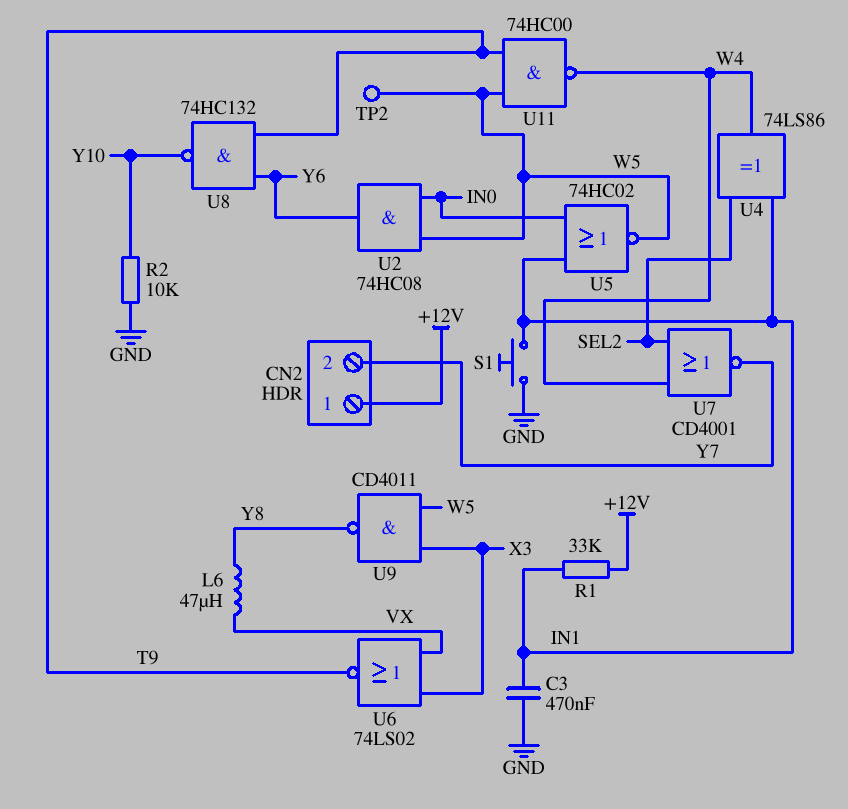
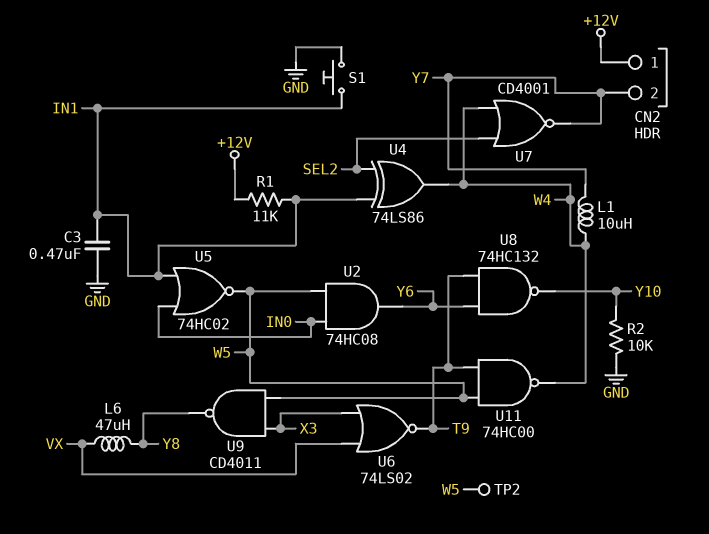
L1: none -> 10uH (W4, Y7)
R1: 33k (+12V, IN1) -> 11k (+12V, IN1)

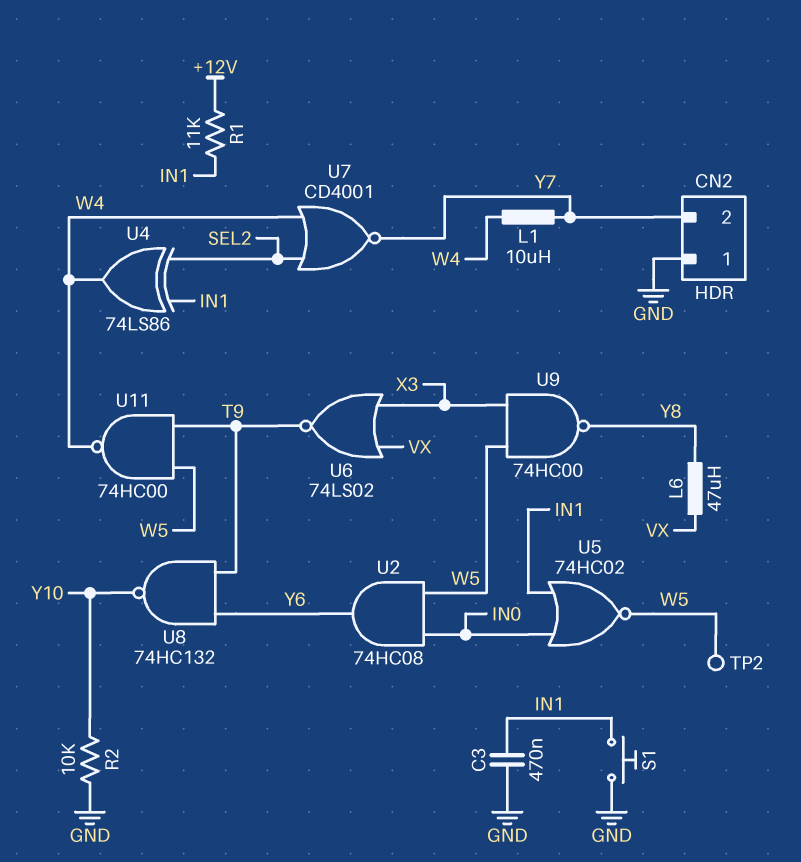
CN2 pin 1: +12V -> GND
U9: NAND CD4011 (in W5, in X3, out Y8) -> NAND 74HC00 (in W5, in X3, out Y8)

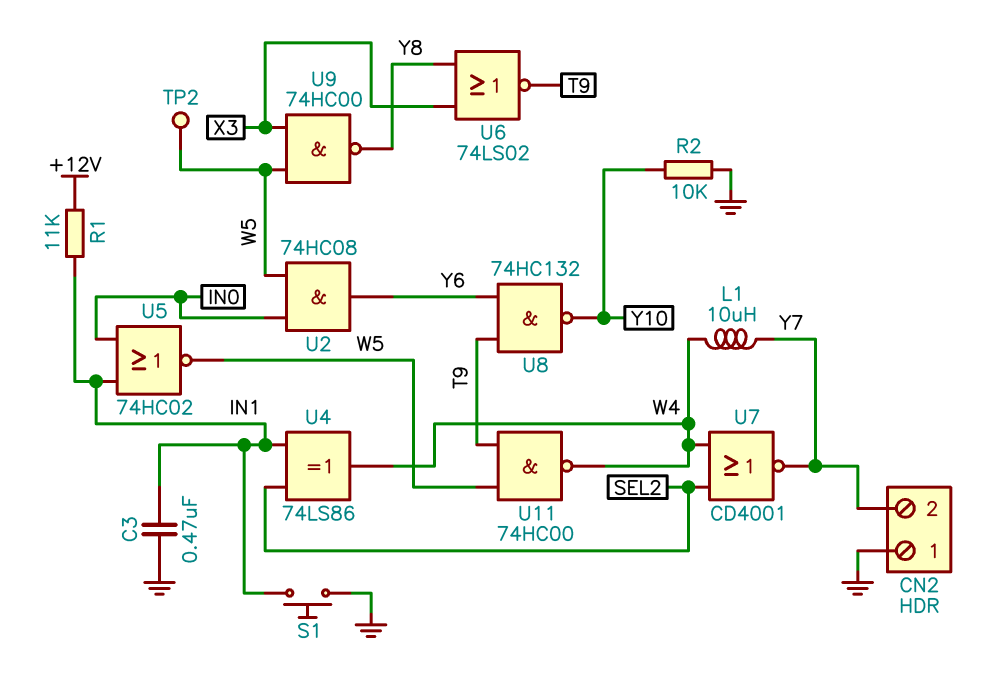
L6: 47uH (VX, Y8) -> none
U6: NOR 74LS02 (in VX, in X3, out T9) -> NOR 74LS02 (in X3, in Y8, out T9)

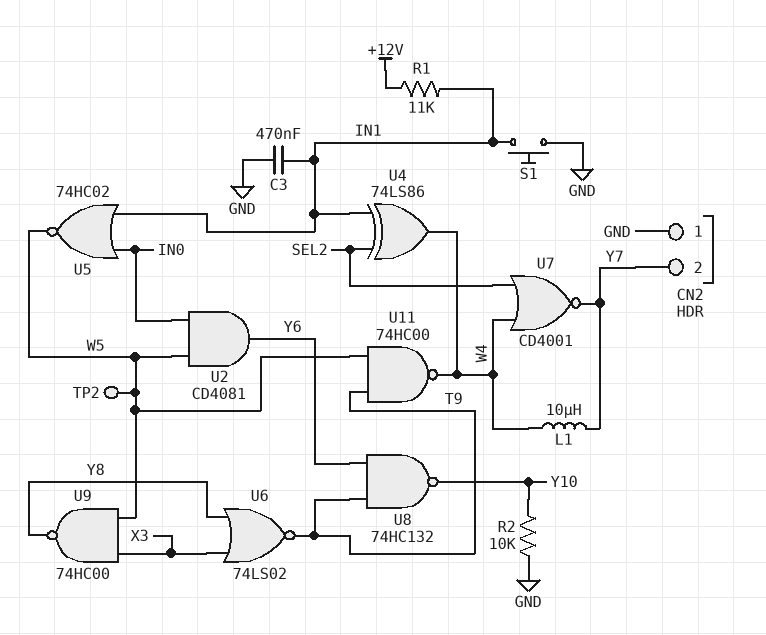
U2: AND 74HC08 (in IN0, in W5, out Y6) -> AND CD4081 (in IN0, in W5, out Y6)

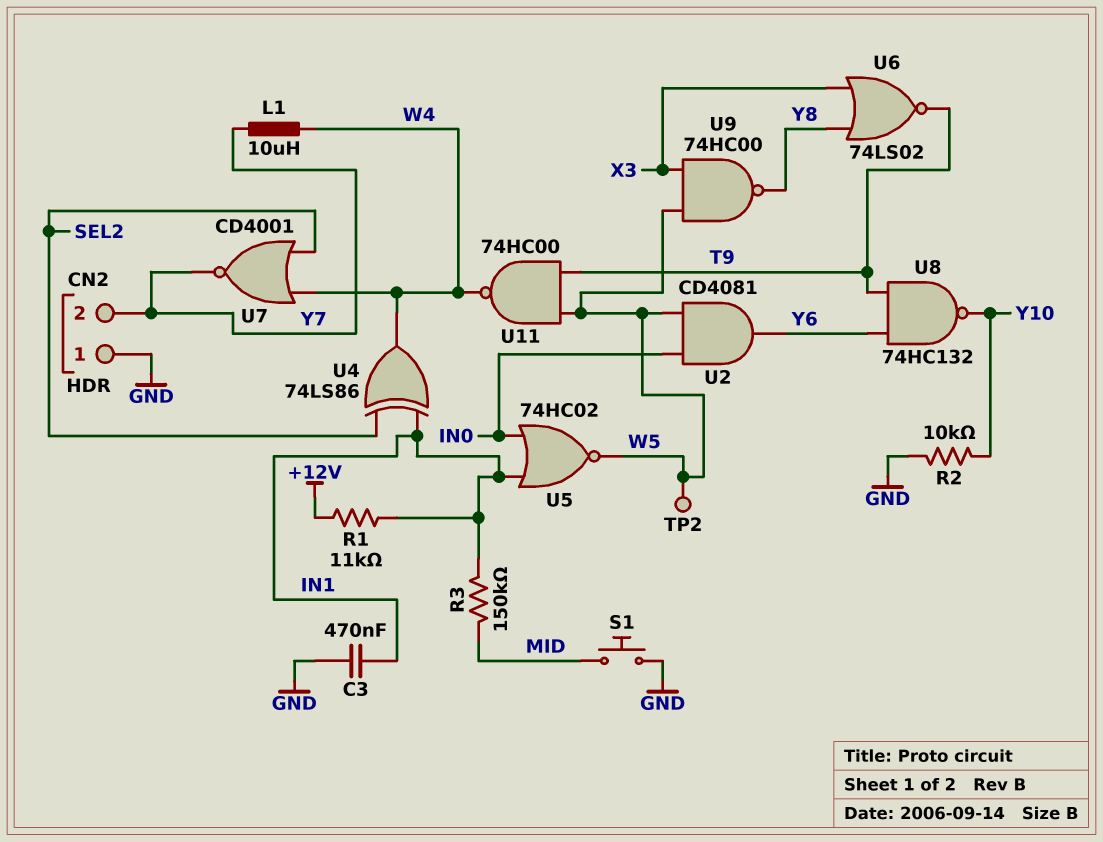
R3: none -> 150k (IN1, MID)
S1: button (GND, IN1) -> button (GND, MID)

